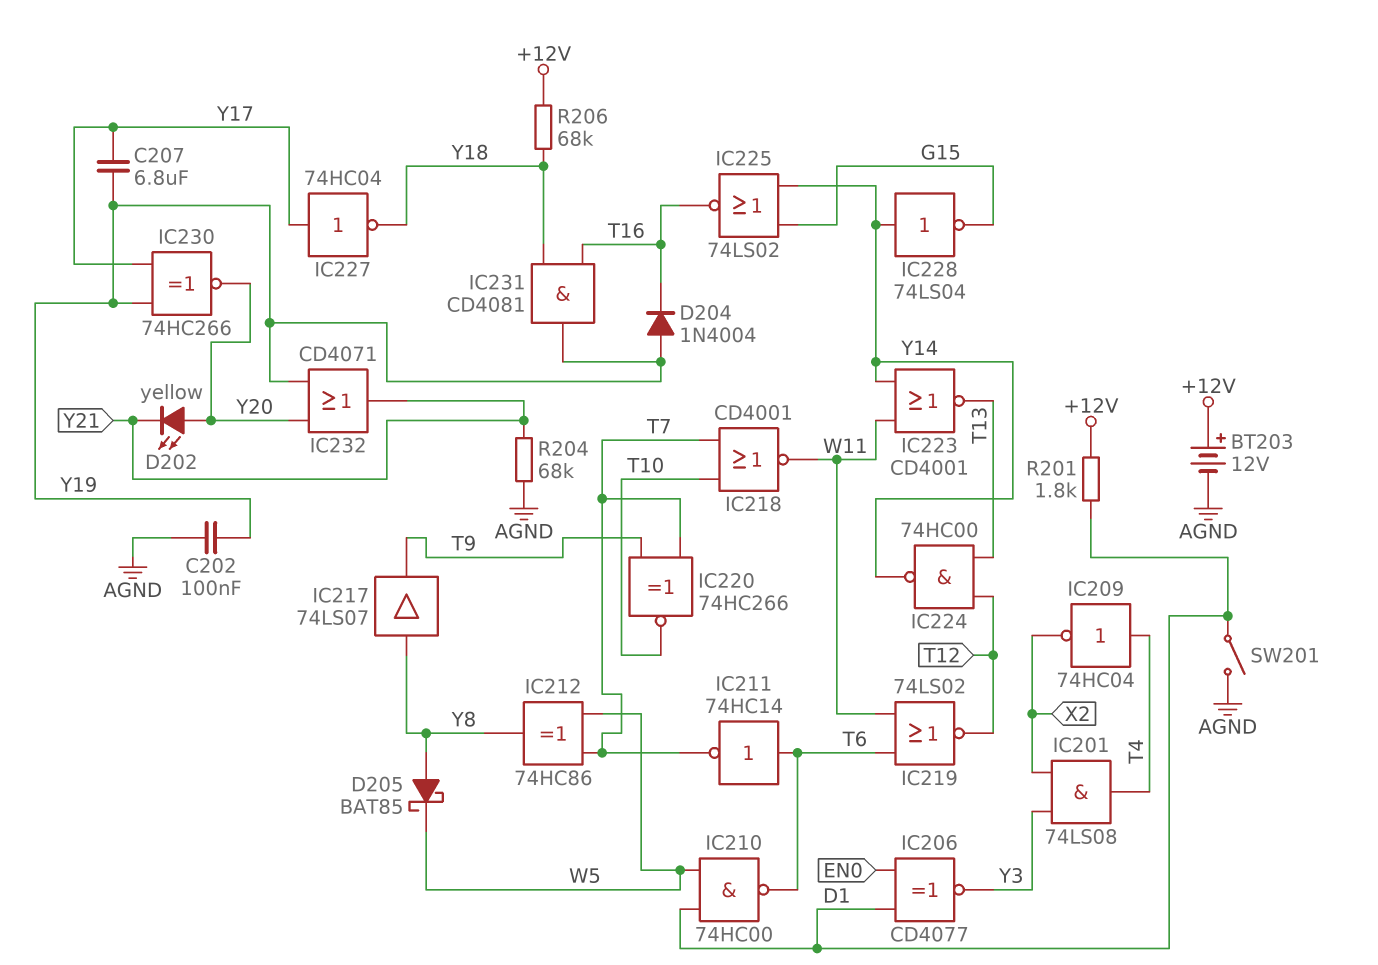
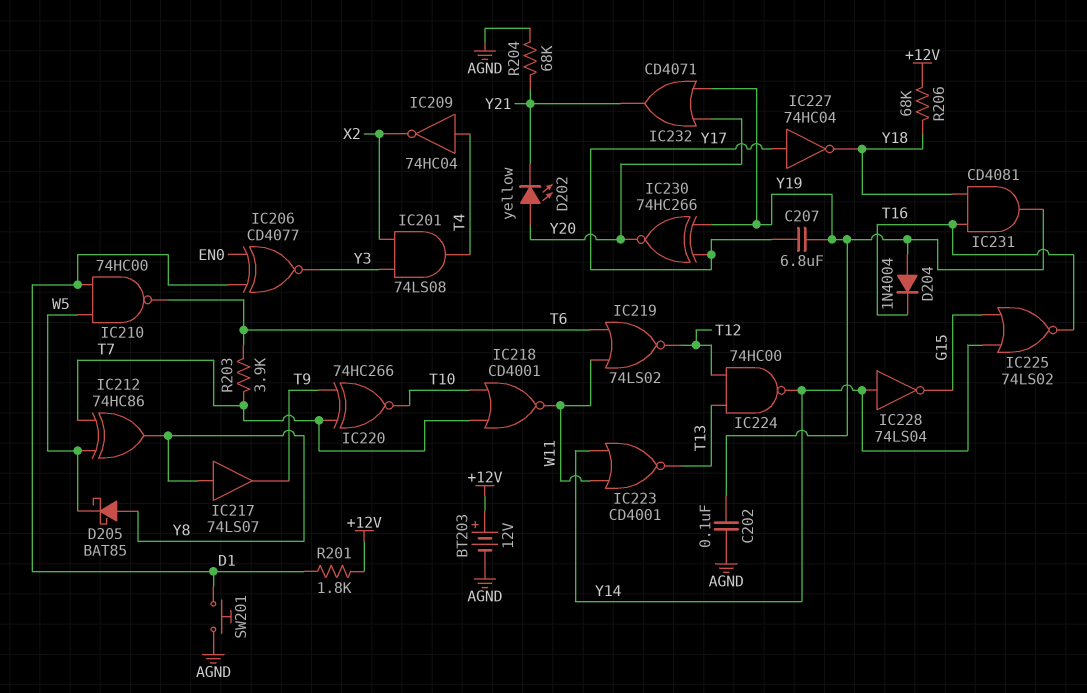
IC211: NOT 74HC14 (in T6, out T7) -> none
R203: none -> 3.9k (T6, T7)
SW201: switch (AGND, D1) -> button (AGND, D1)

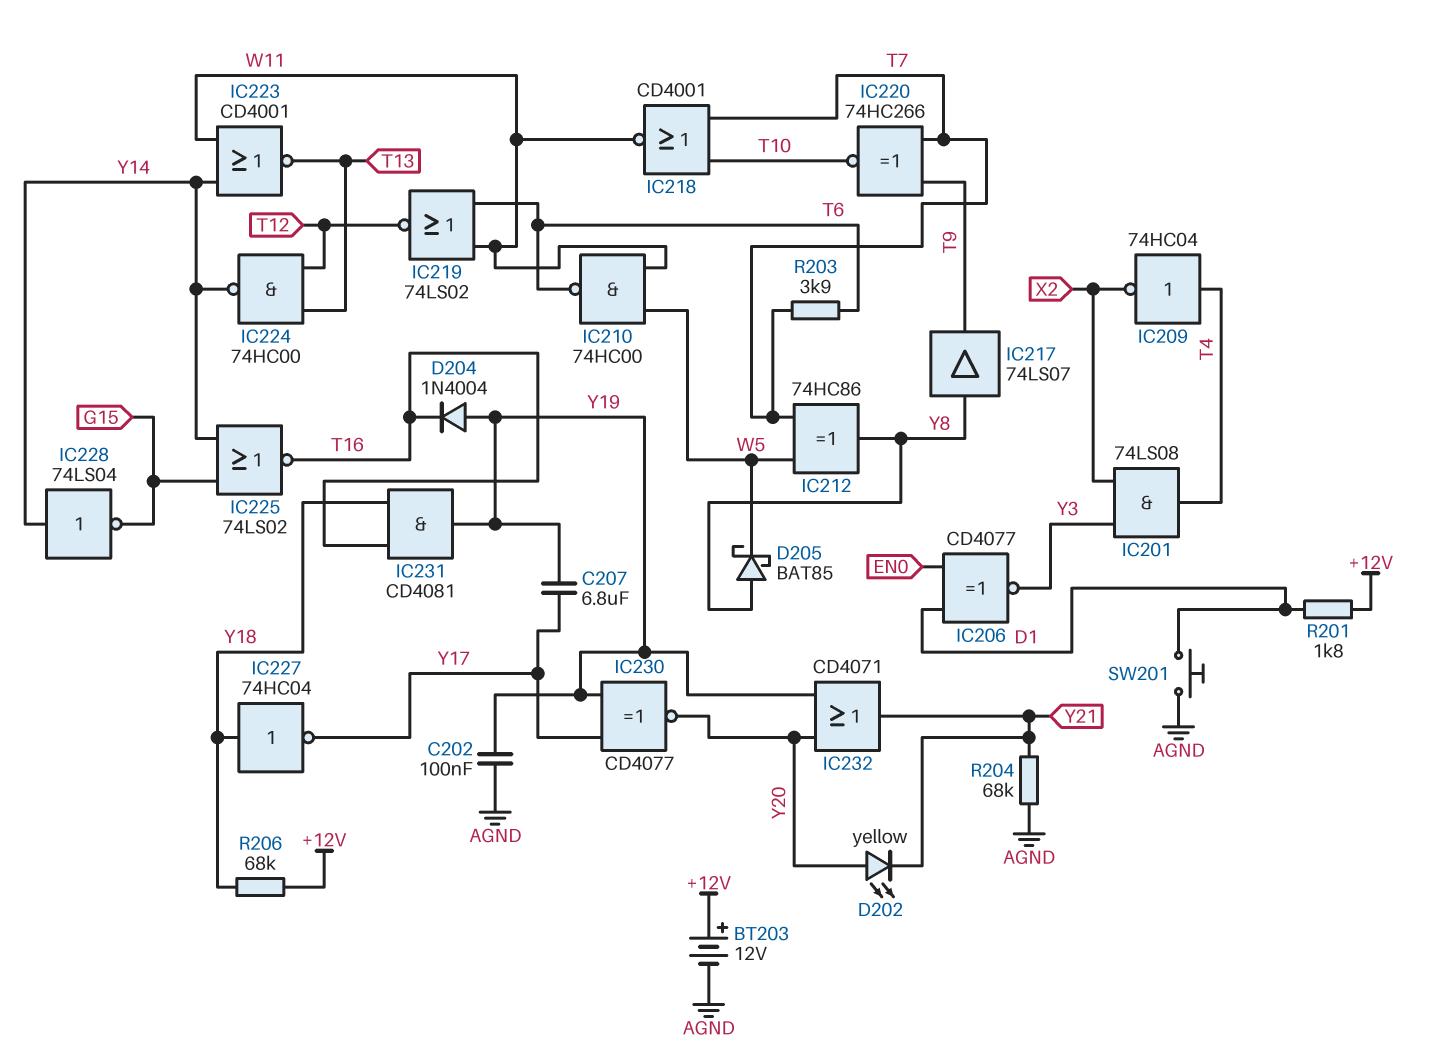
IC210: NAND 74HC00 (in D1, in W5, out T6) -> NAND 74HC00 (in W5, in W11, out T6)
IC227: NOT 74HC04 (in Y17, out Y18) -> NOT 74HC04 (in Y18, out Y17)
IC230: XNOR 74HC266 (in Y17, in Y19, out Y20) -> XNOR CD4077 (in Y17, in Y19, out Y20)

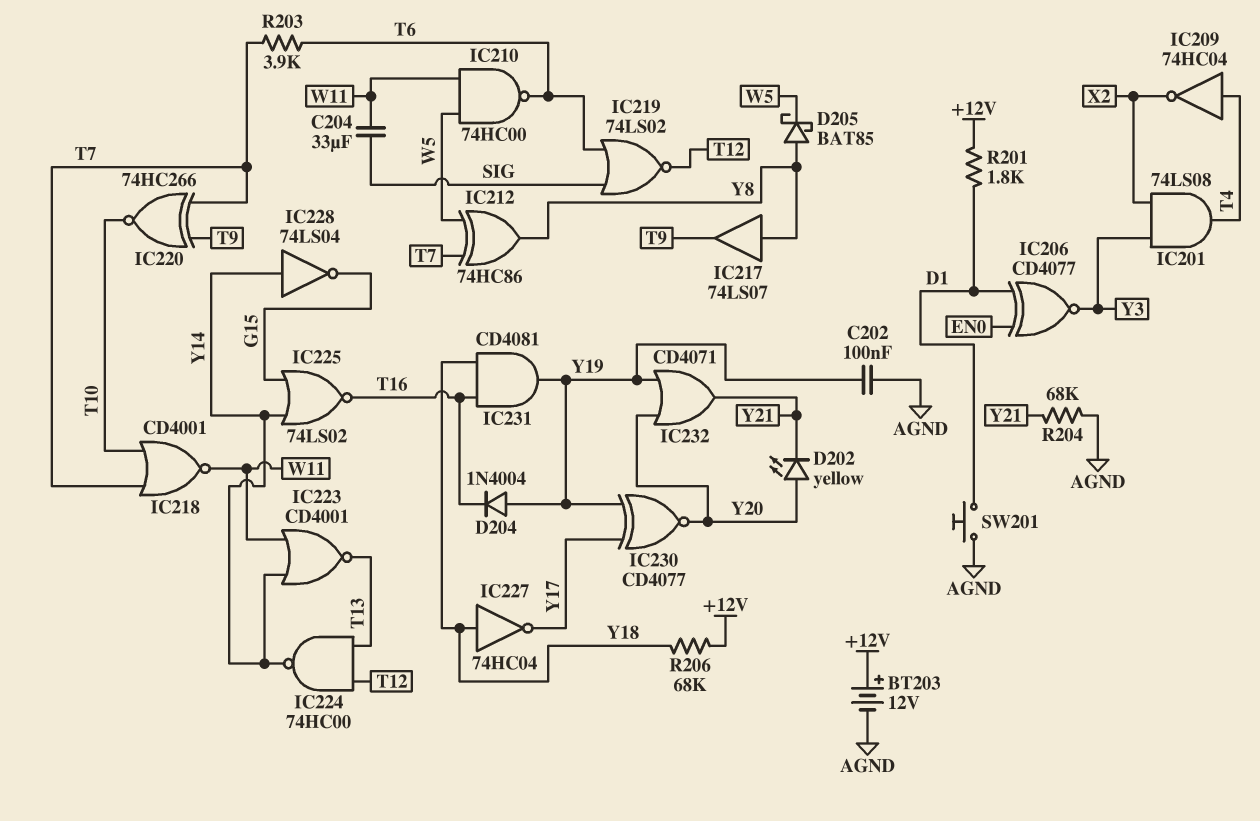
C204: none -> 33uF (SIG, W11)
C207: 6.8uF (Y17, Y19) -> none
IC219: NOR 74LS02 (in T6, in W11, out T12) -> NOR 74LS02 (in SIG, in T6, out T12)

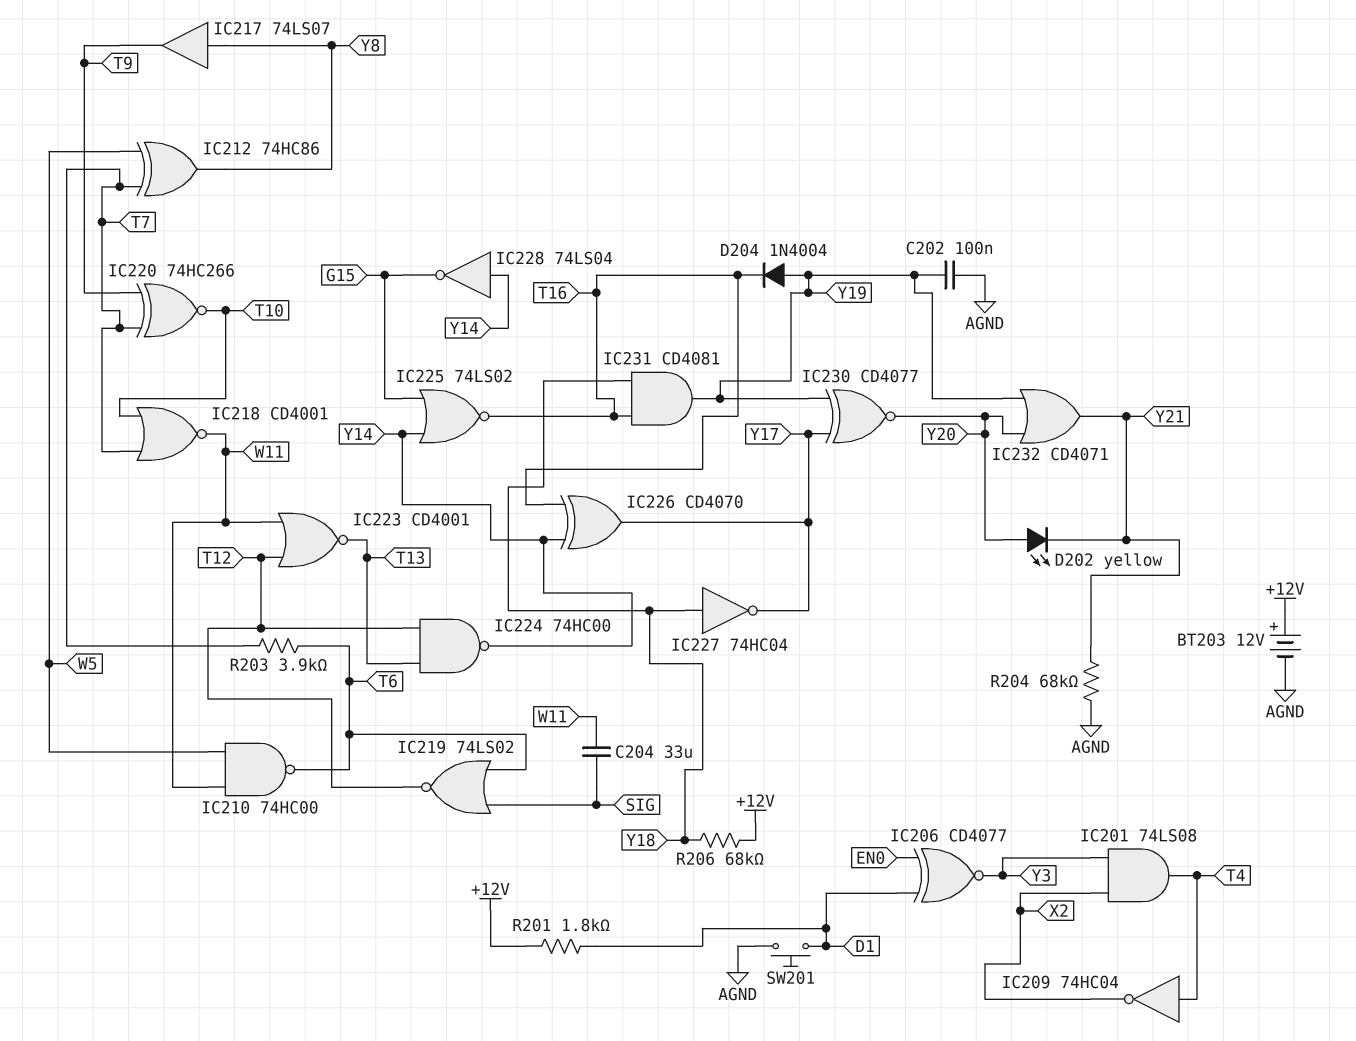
D205: schottky BAT85 (A Y8, K W5) -> none
IC223: NOR CD4001 (in W11, in Y14, out T13) -> NOR CD4001 (in T12, in W11, out T13)
IC226: none -> XOR CD4070 (in T16, in Y14, out Y17)

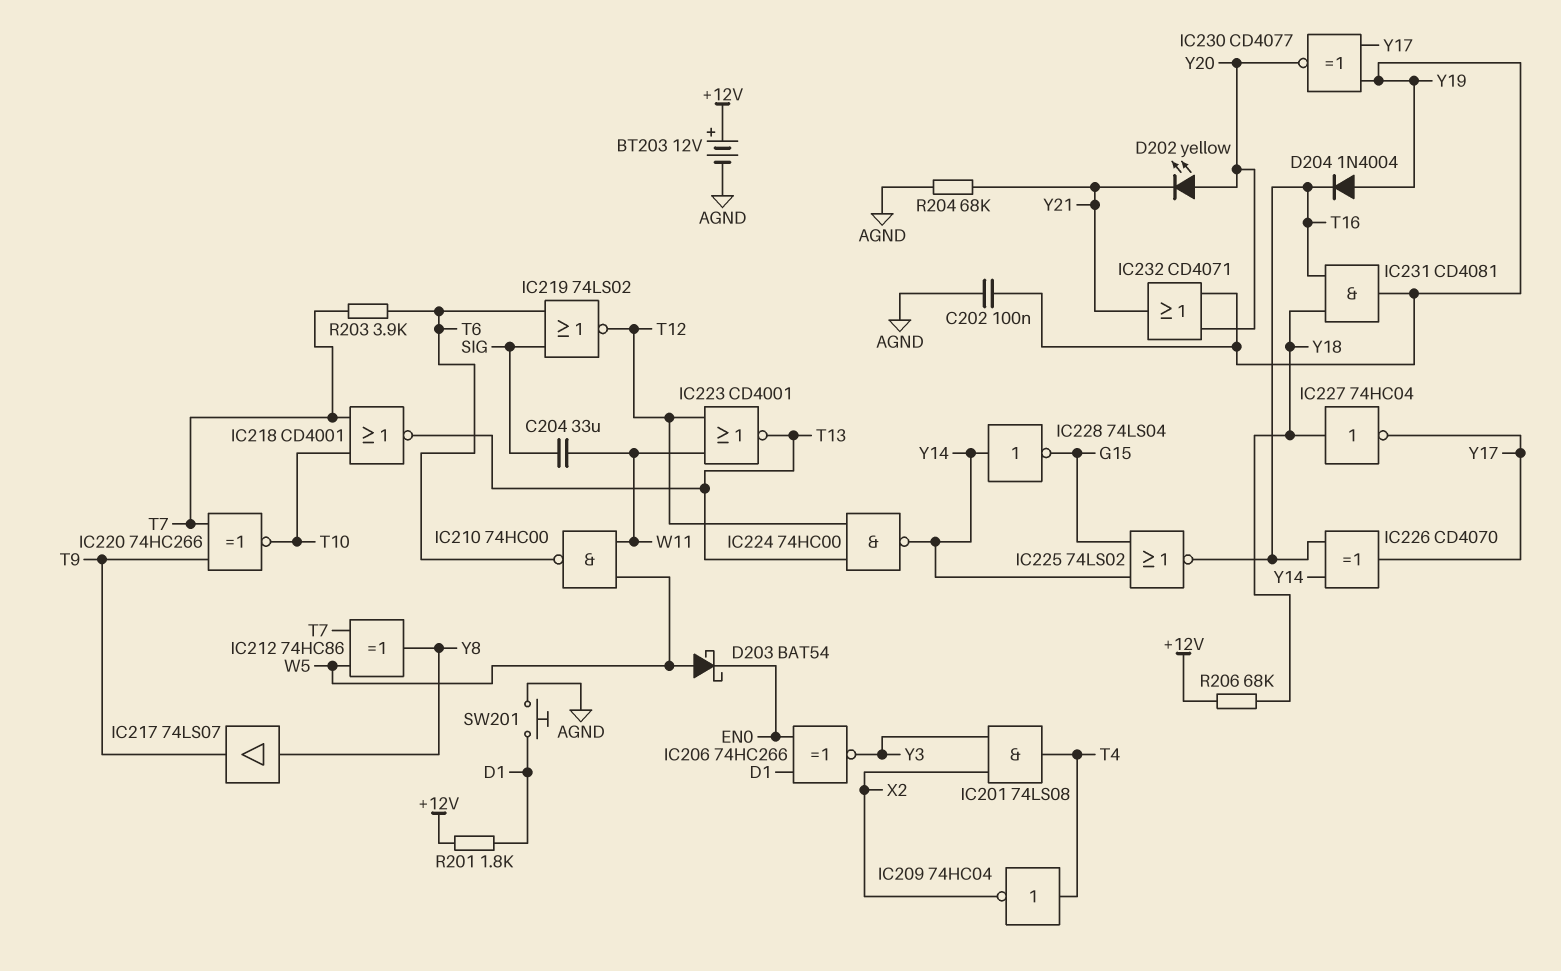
D203: none -> schottky BAT54 (A W5, K EN0)
IC206: XNOR CD4077 (in D1, in EN0, out Y3) -> XNOR 74HC266 (in D1, in EN0, out Y3)
IC218: NOR CD4001 (in T7, in T10, out W11) -> NOR CD4001 (in T7, in T10, out T13)

